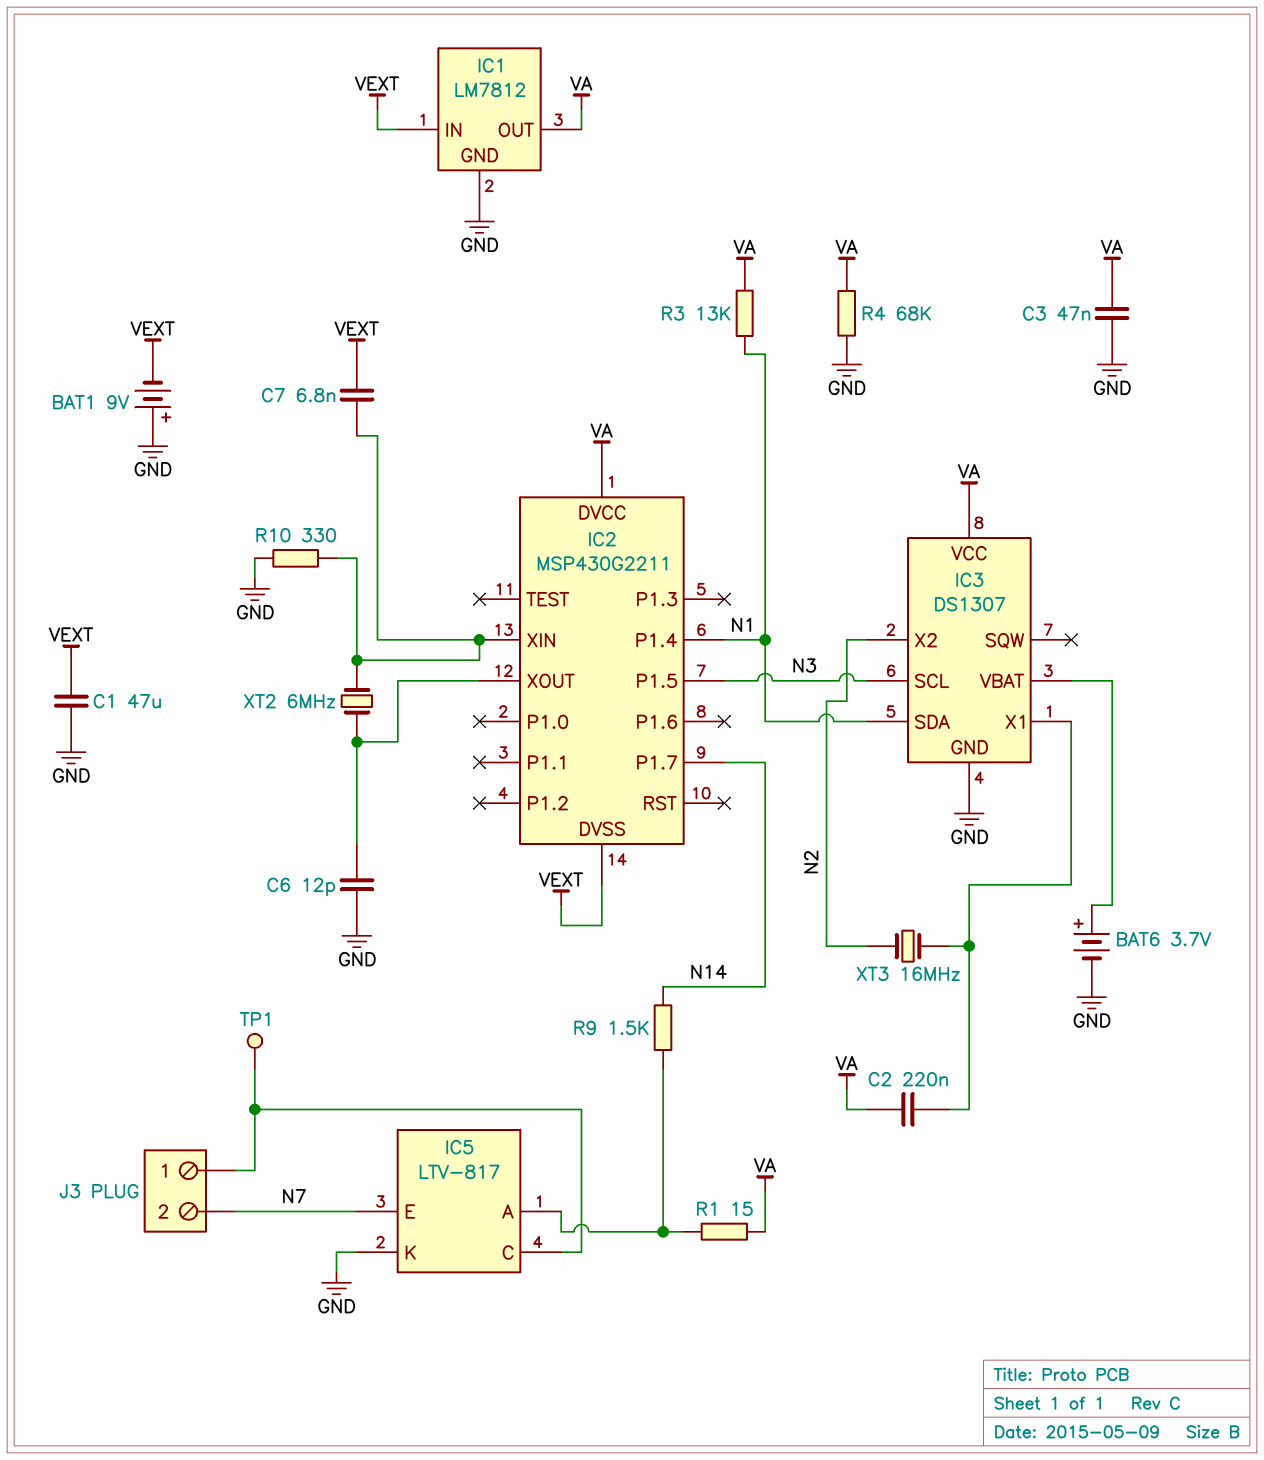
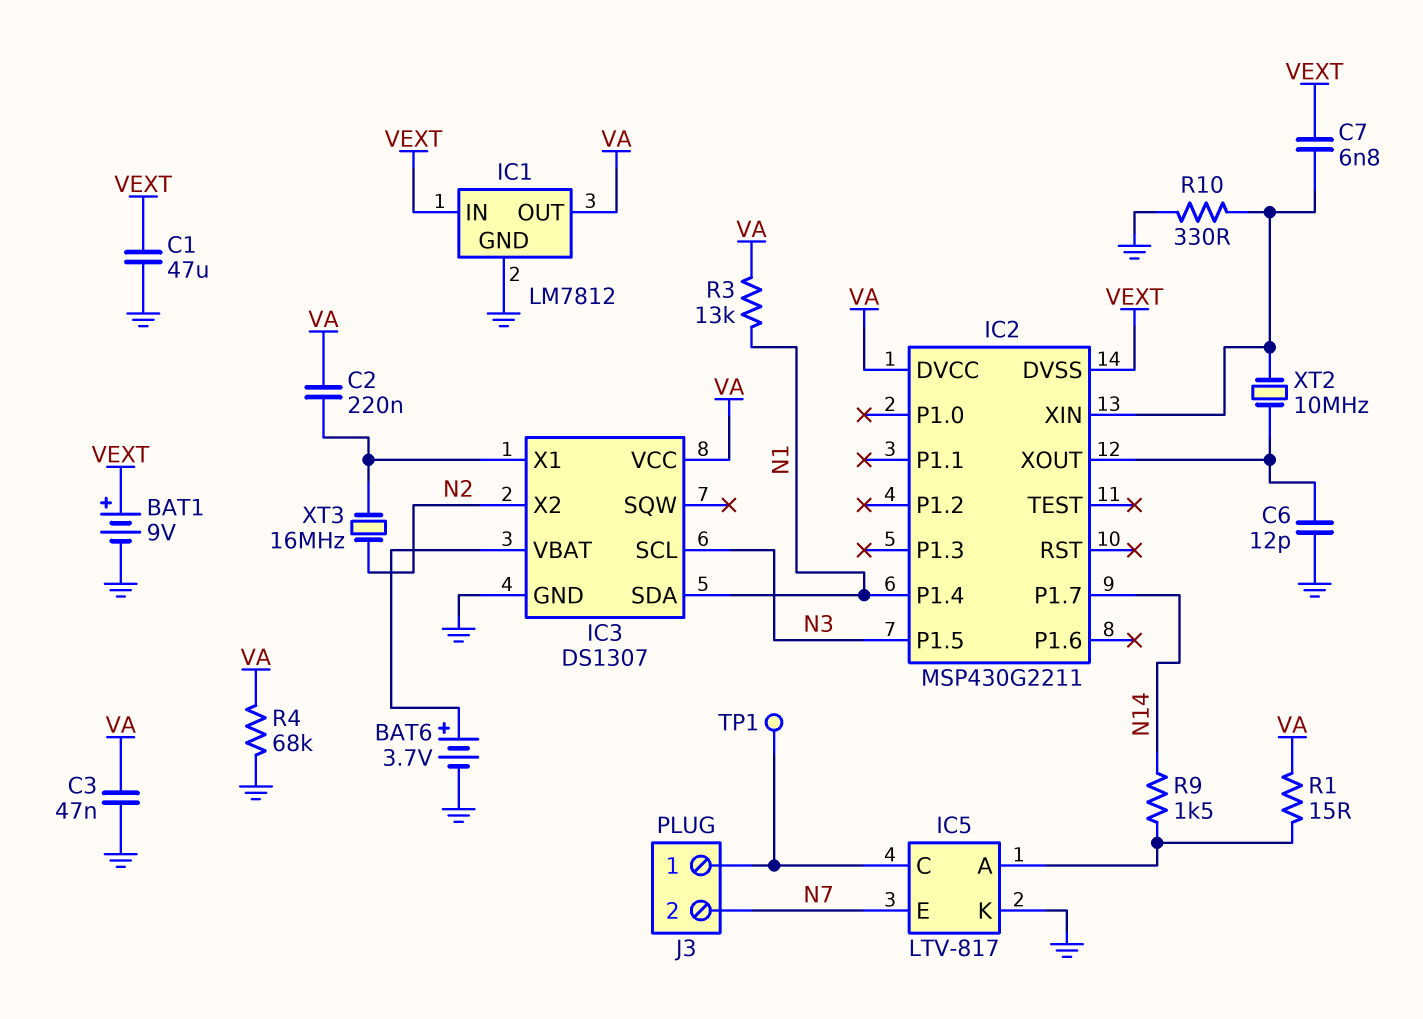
BAT1: 9V (plus GND, minus VEXT) -> 9V (plus VEXT, minus GND)
XT2: 6MHz (IC2/XIN, IC2/XOUT) -> 10MHz (IC2/XIN, IC2/XOUT)

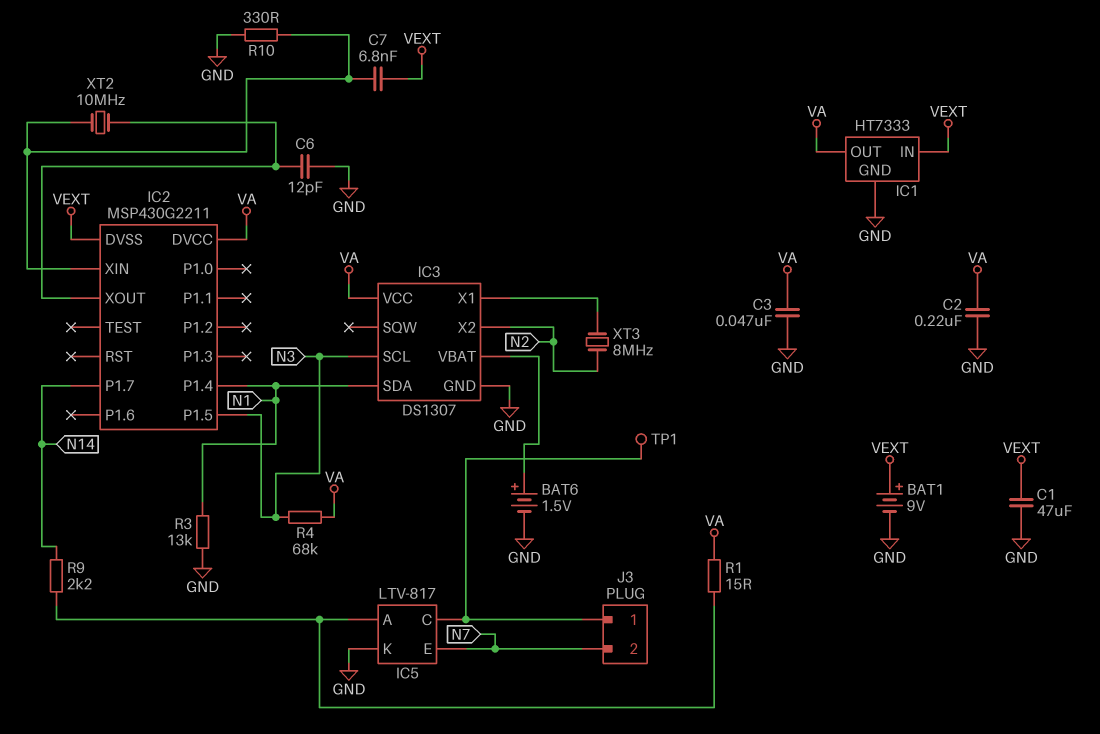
BAT6: 3.7V (plus IC3/VBAT, minus GND) -> 1.5V (plus IC3/VBAT, minus GND)
C2: 220nF (IC3/X1, VA) -> 220nF (GND, VA)
IC1: LM7812 -> HT7333
R3: 13k (N1, VA) -> 13k (GND, N1)
R4: 68k (GND, VA) -> 68k (N3, VA)
R9: 1.5k (IC5/A, N14) -> 2.2k (IC5/A, N14)
XT3: 16MHz (IC3/X1, N2) -> 8MHz (IC3/X1, N2)

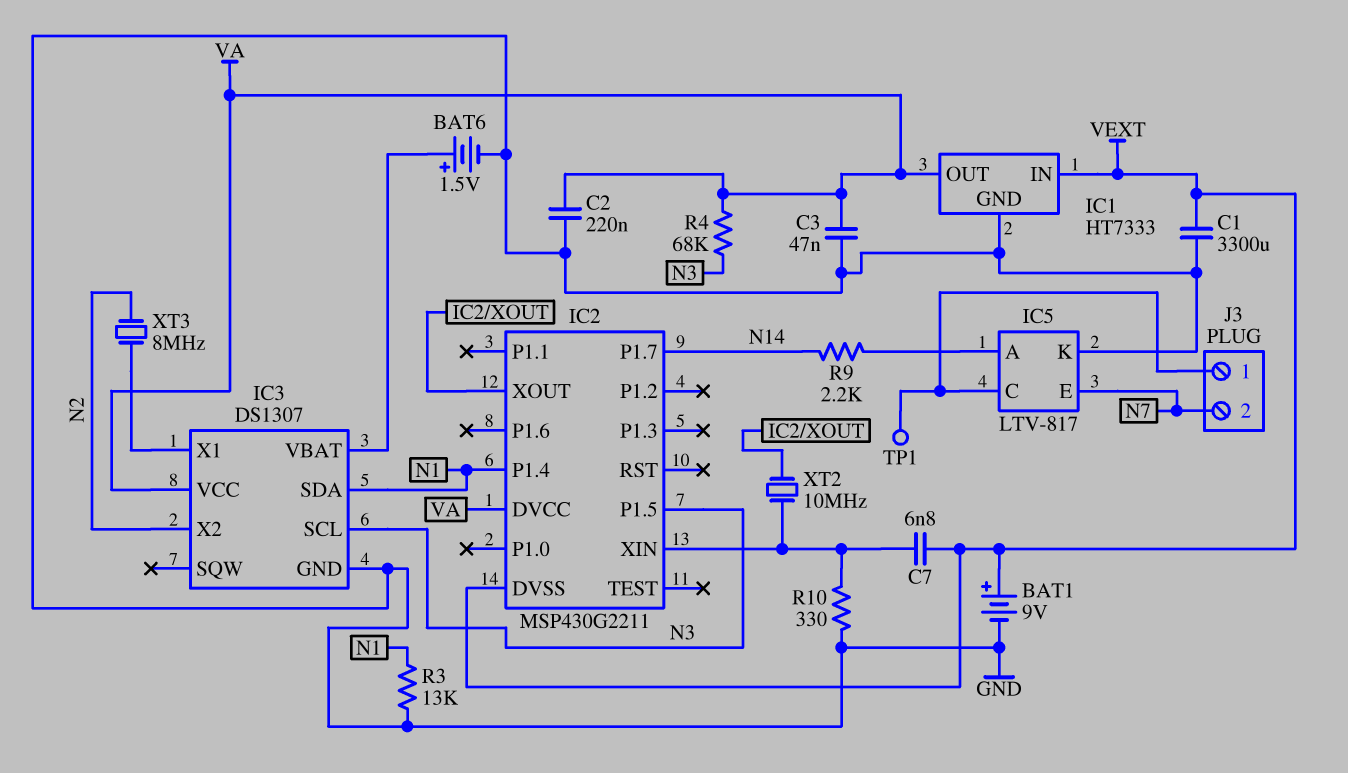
C1: 47uF (GND, VEXT) -> 3300uF (GND, VEXT)
C6: 12pF (GND, IC2/XOUT) -> none
R1: 15 (IC5/A, VA) -> none

